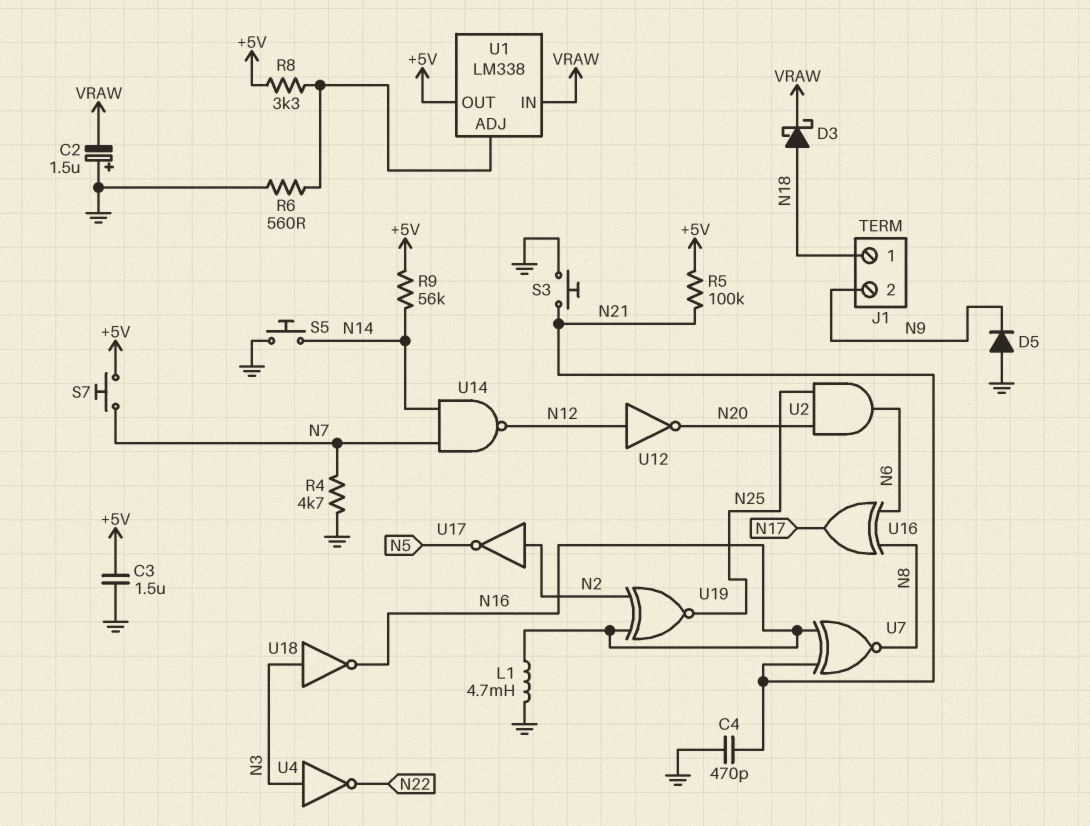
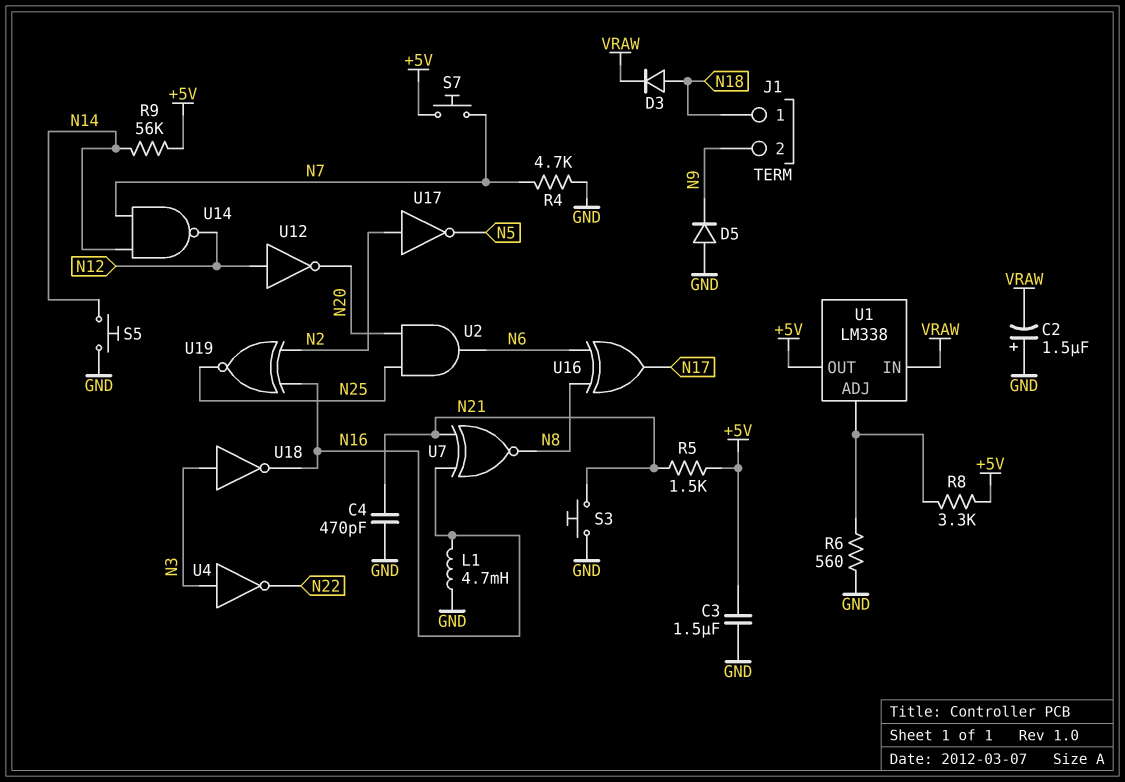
D3: schottky (A N18, K VRAW) -> diode (A N18, K VRAW)
R5: 100k (+5V, N21) -> 1.5k (+5V, N21)

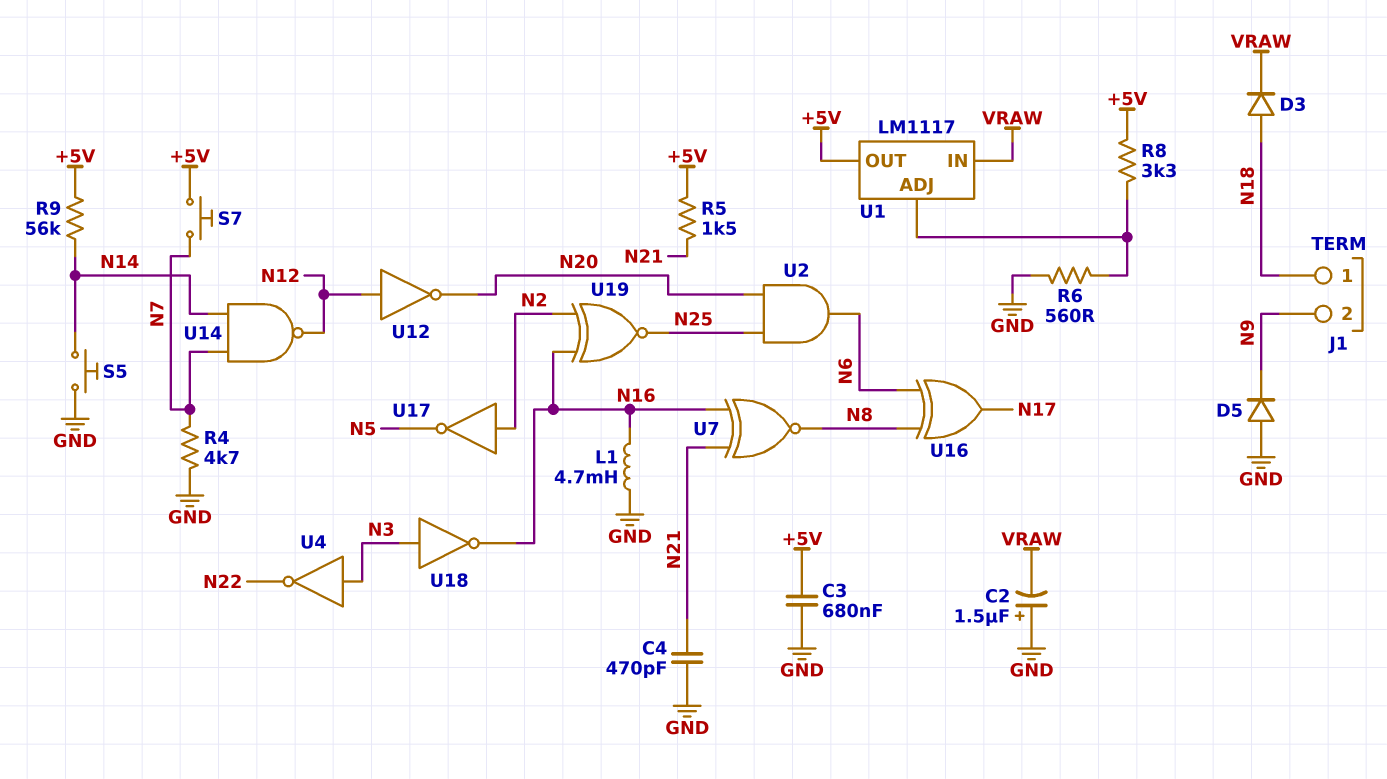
C3: 1.5uF (+5V, GND) -> 680nF (+5V, GND)
S3: button (GND, N21) -> none
U1: LM338 -> LM1117

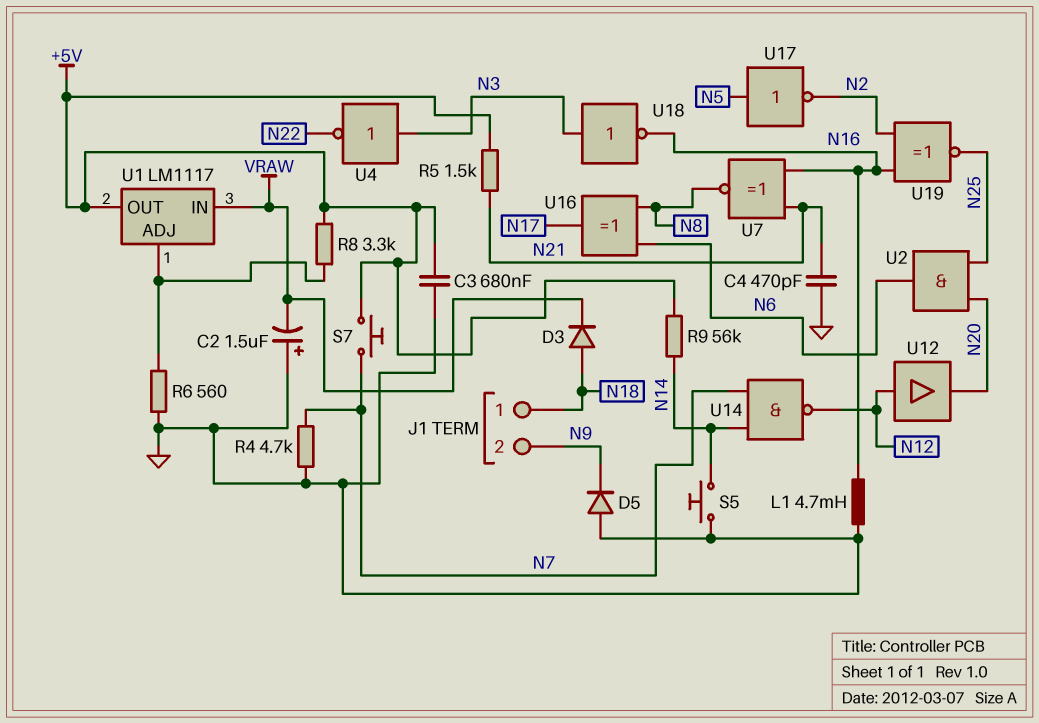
U12: NOT (in N12, out N20) -> buffer (in N12, out N20)
U17: NOT (in N2, out N5) -> NOT (in N5, out N2)

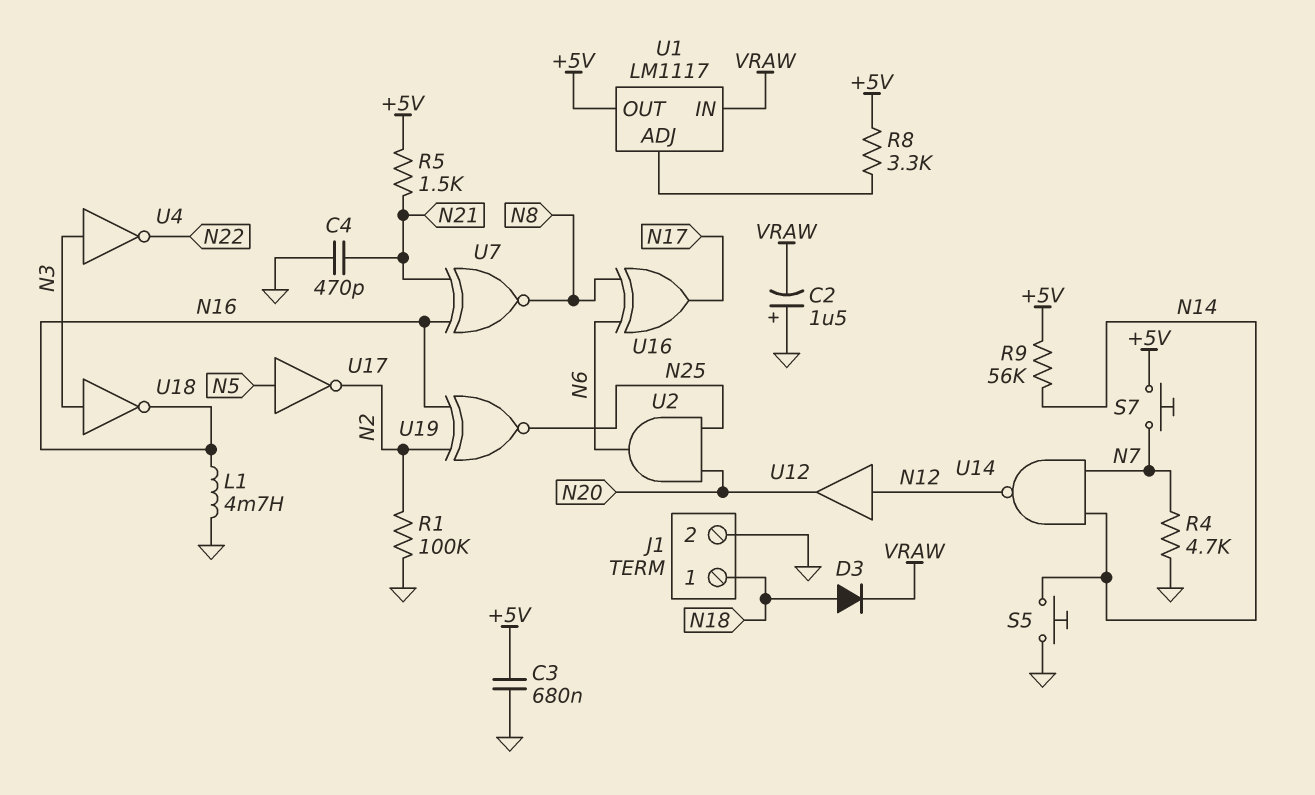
D5: diode (A GND, K N9) -> none
J1 pin 2: N9 -> GND
R1: none -> 100k (GND, N2)
R6: 560 (GND, U1/ADJ) -> none

